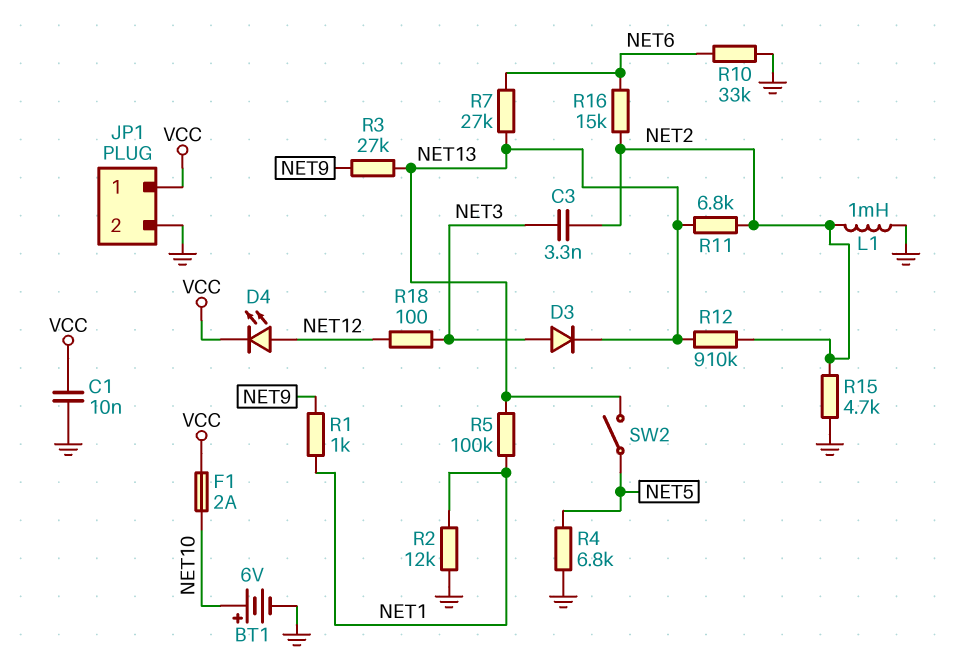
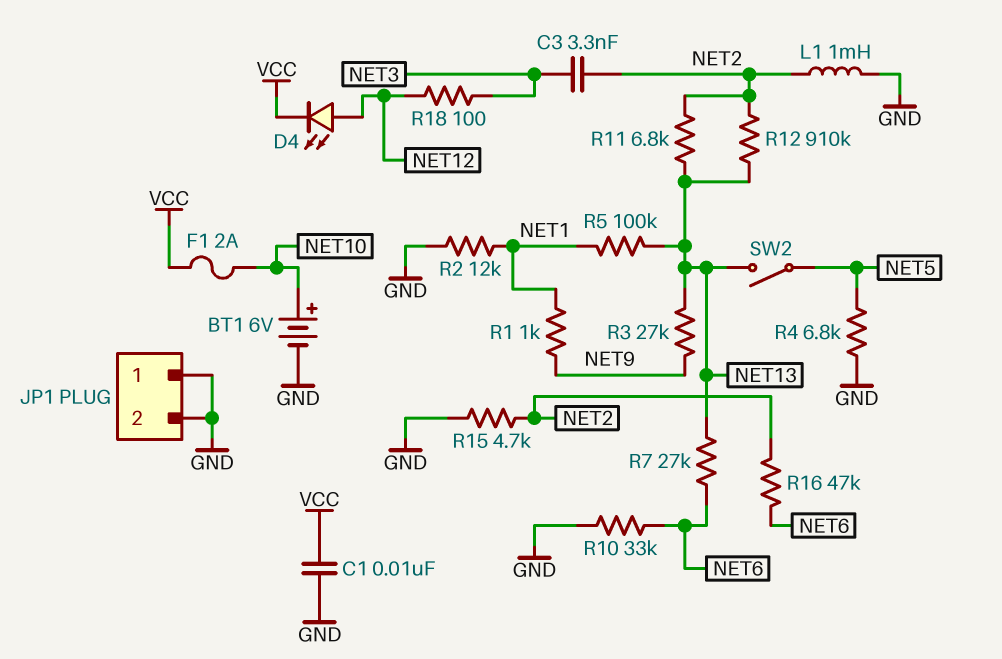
D3: diode (A NET3, K NET13) -> none
JP1 pin 1: VCC -> GND
R16: 15k (NET2, NET6) -> 47k (NET2, NET6)

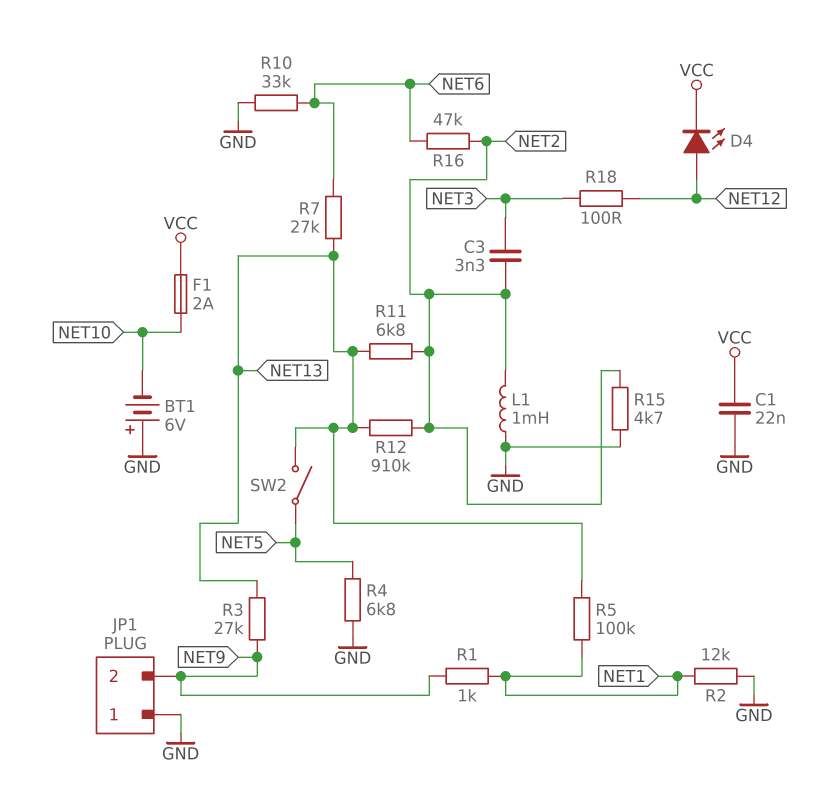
BT1: 6V (plus NET10, minus GND) -> 6V (plus GND, minus NET10)
C1: 10nF (GND, VCC) -> 22nF (GND, VCC)
JP1 pin 2: GND -> NET9

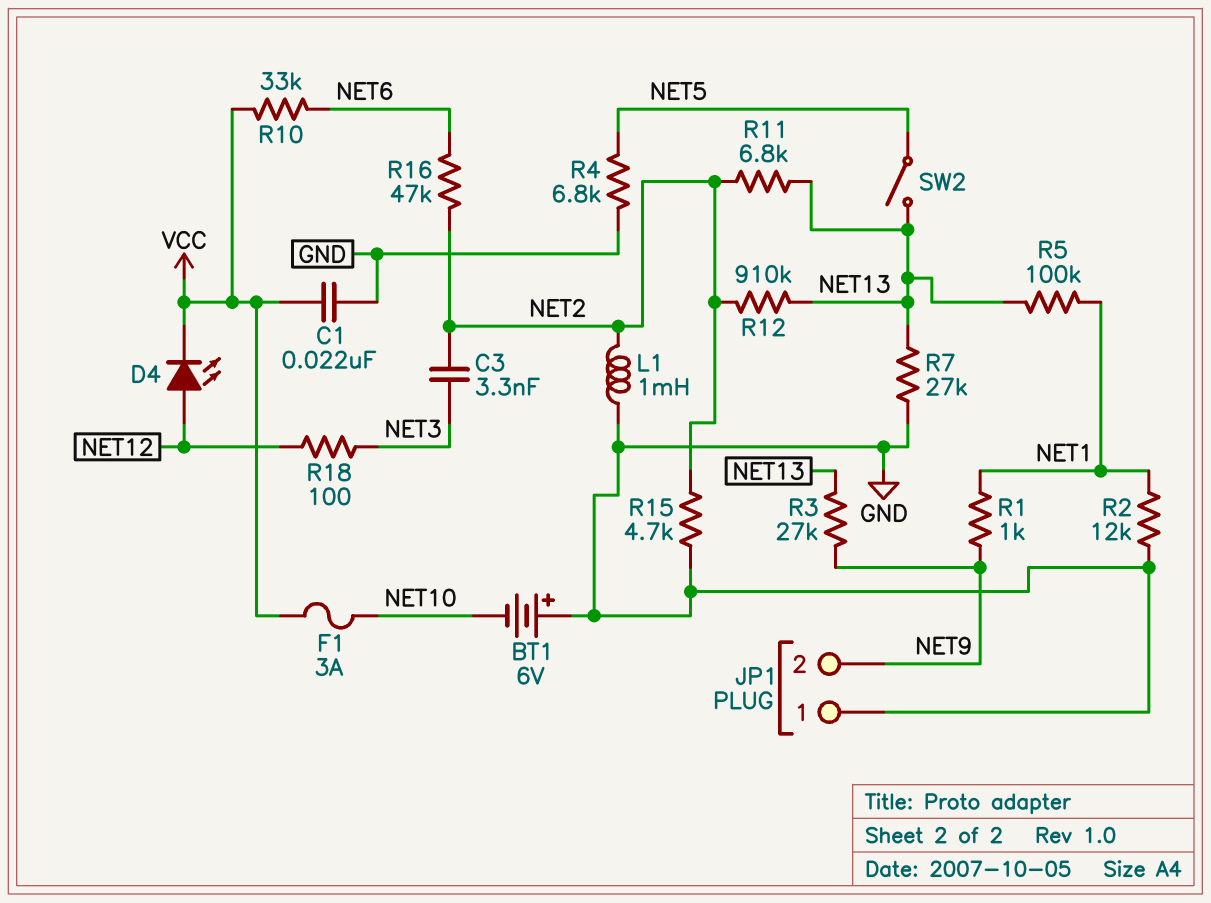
F1: 2A (NET10, VCC) -> 3A (NET10, VCC)
R7: 27k (NET6, NET13) -> 27k (GND, NET13)
R10: 33k (GND, NET6) -> 33k (NET6, VCC)

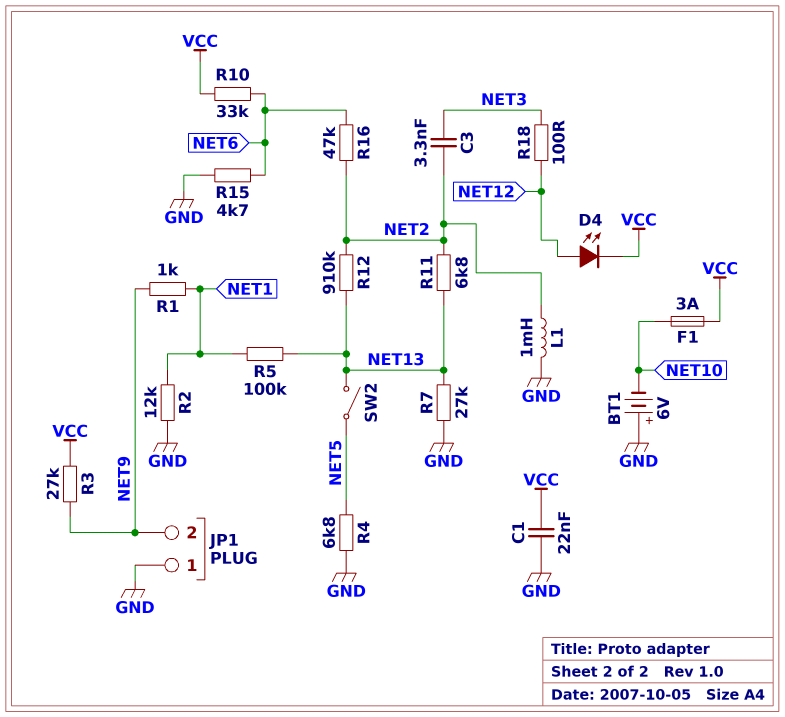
R3: 27k (NET9, NET13) -> 27k (NET9, VCC)
R15: 4.7k (GND, NET2) -> 4.7k (GND, NET6)

